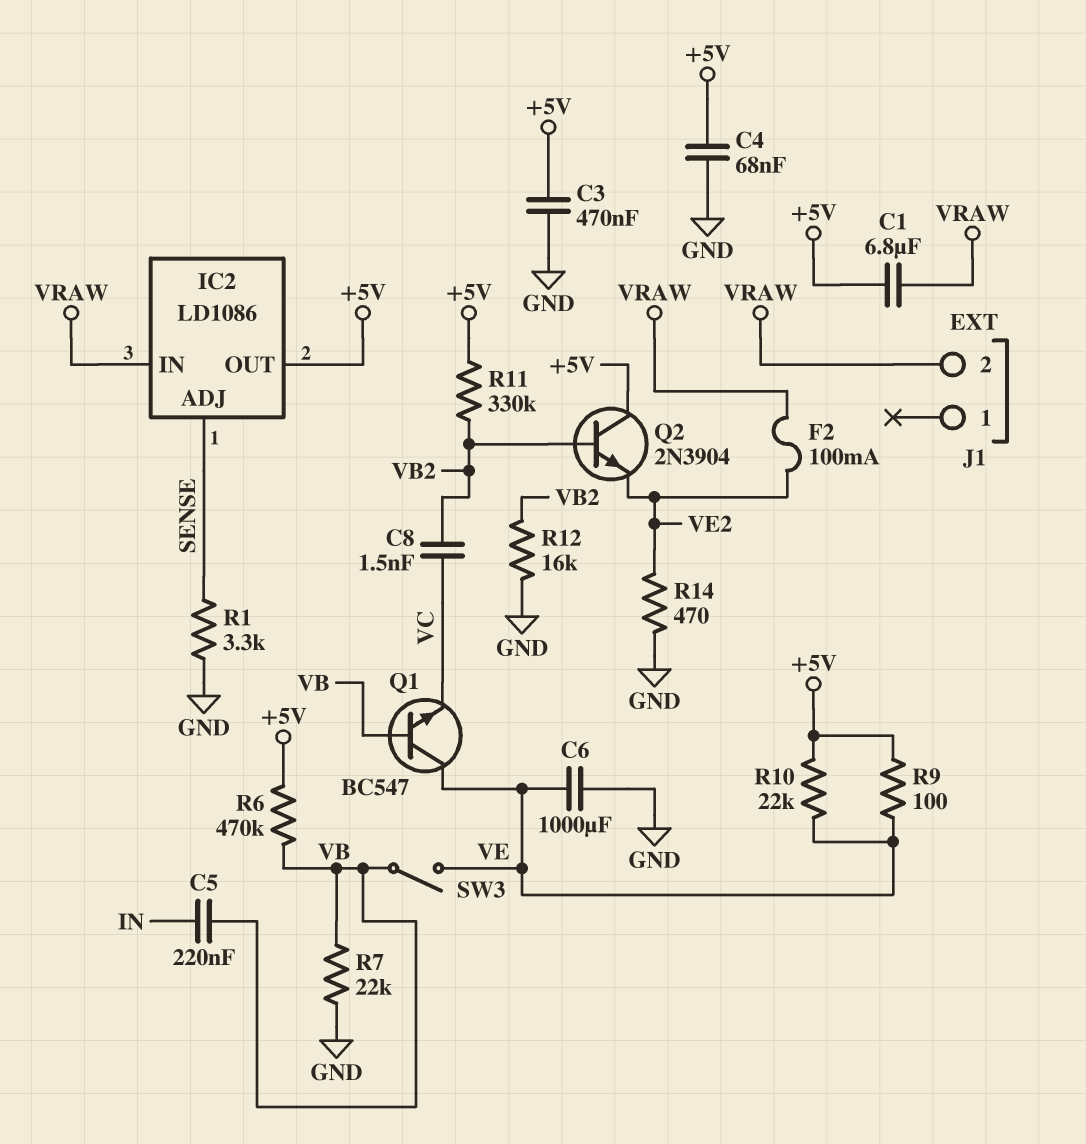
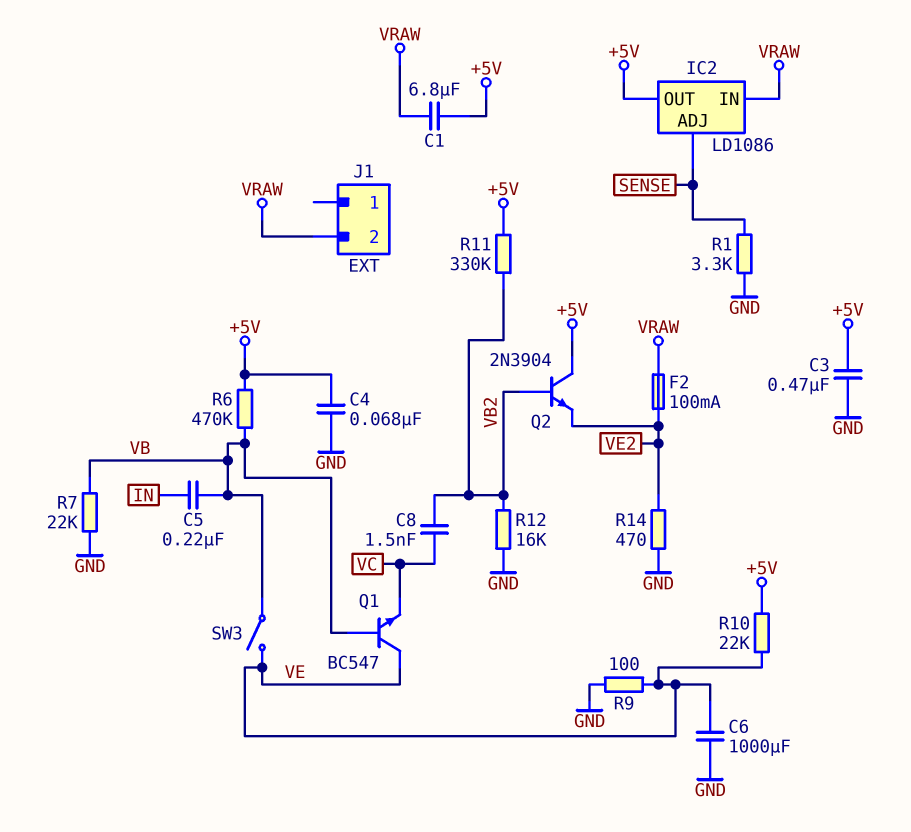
R9: 100 (+5V, VE) -> 100 (GND, VE)

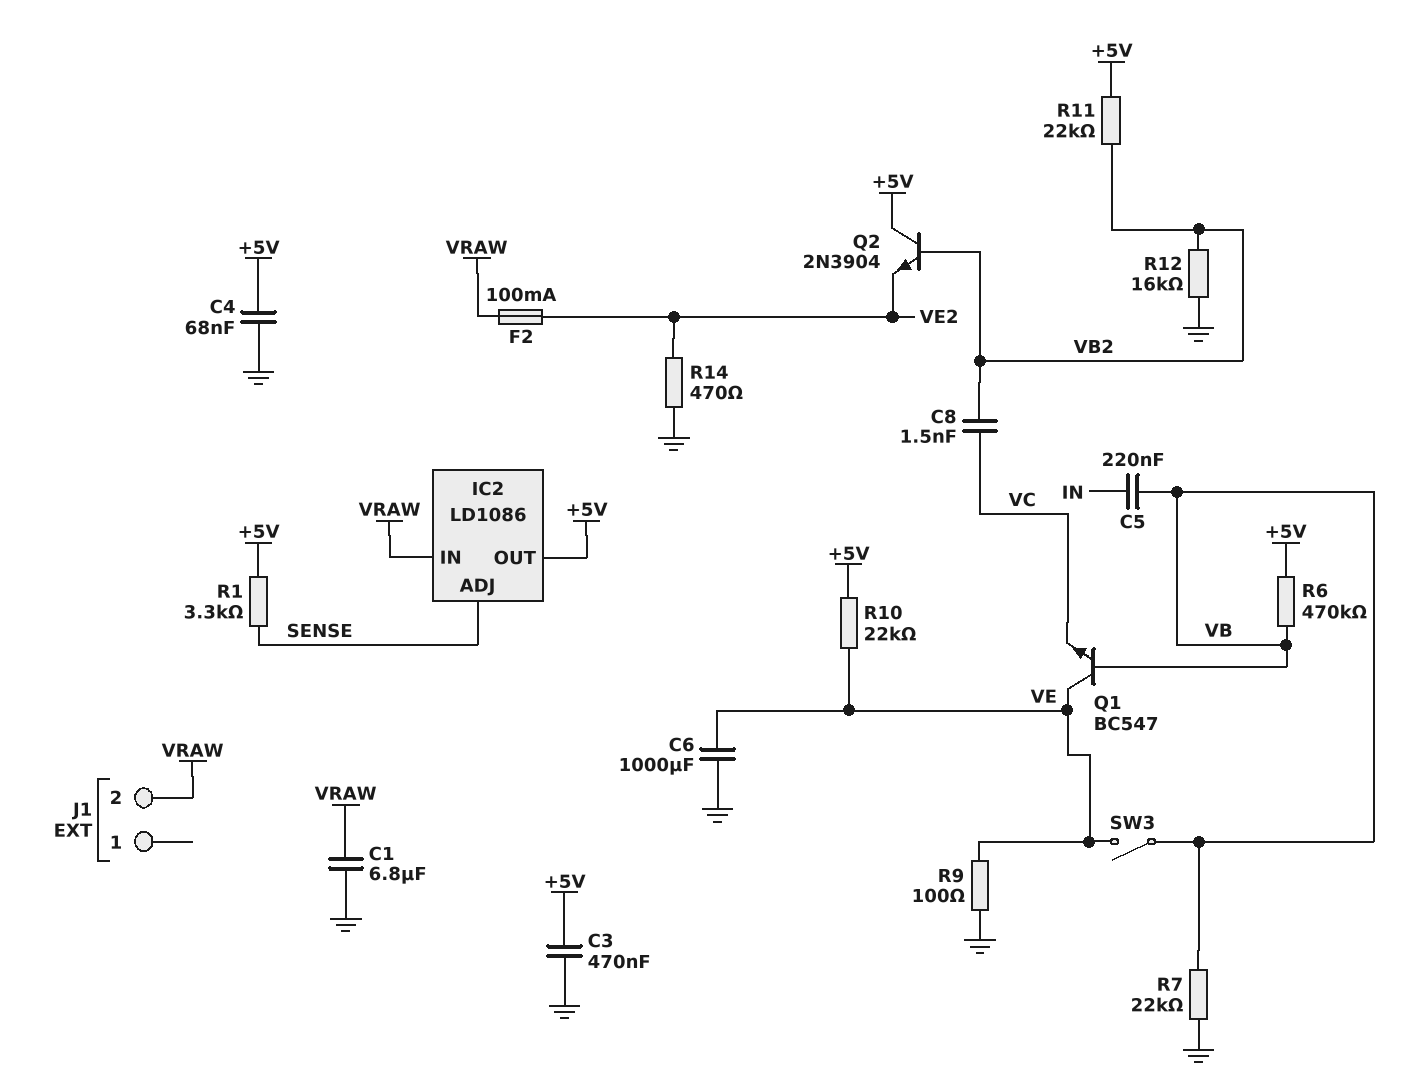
C1: 6.8uF (+5V, VRAW) -> 6.8uF (GND, VRAW)
R1: 3.3k (GND, SENSE) -> 3.3k (+5V, SENSE)
R11: 330k (+5V, VB2) -> 22k (+5V, VB2)

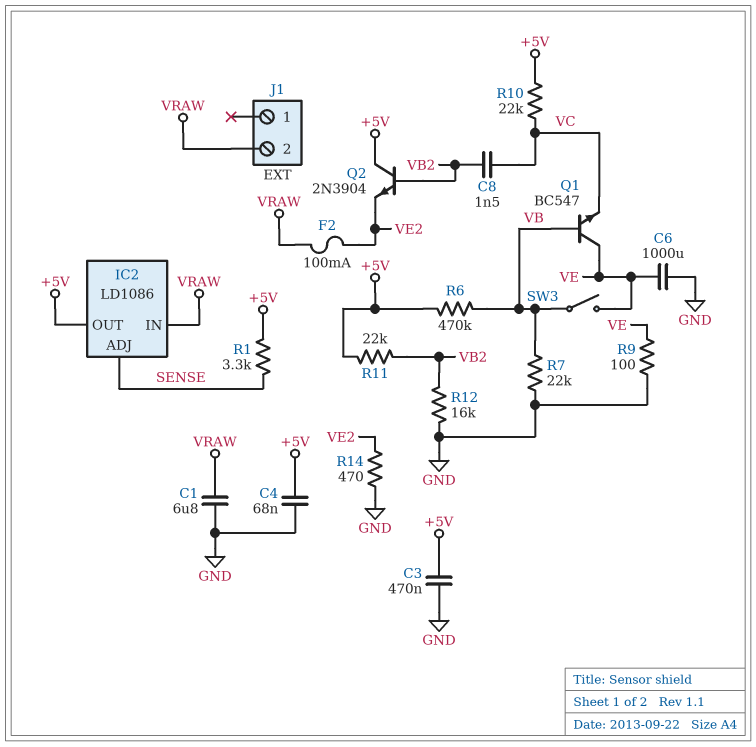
C5: 220nF (IN, VB) -> none
R10: 22k (+5V, VE) -> 22k (+5V, VC)

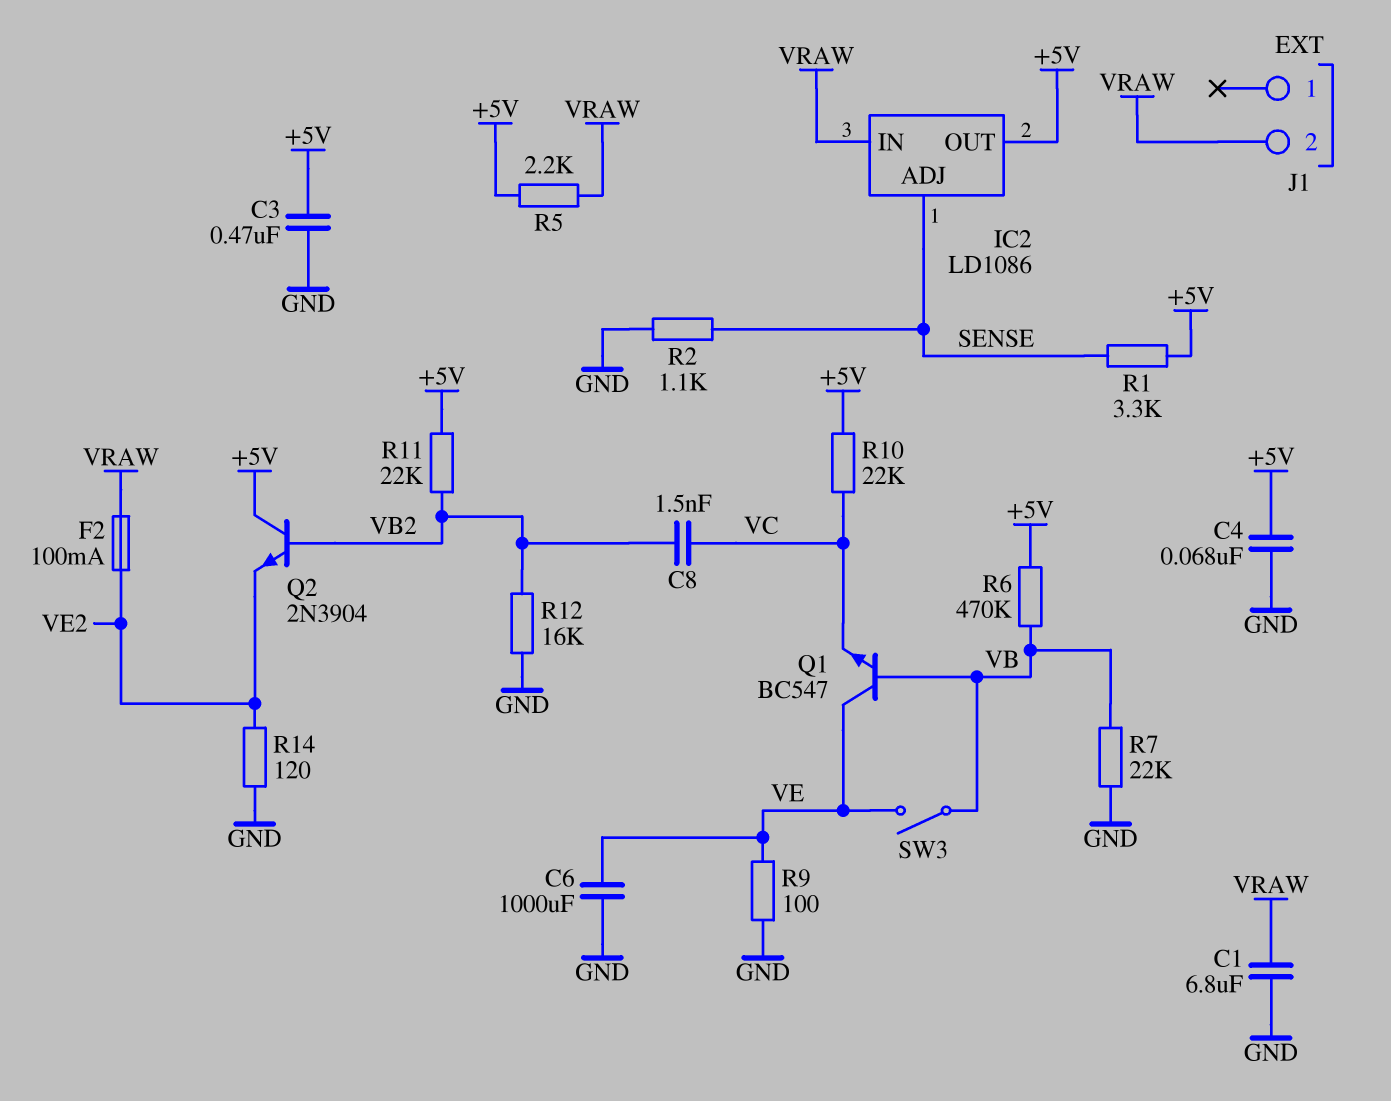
R2: none -> 1.1k (GND, SENSE)
R5: none -> 2.2k (+5V, VRAW)
R14: 470 (GND, VE2) -> 120 (GND, VE2)

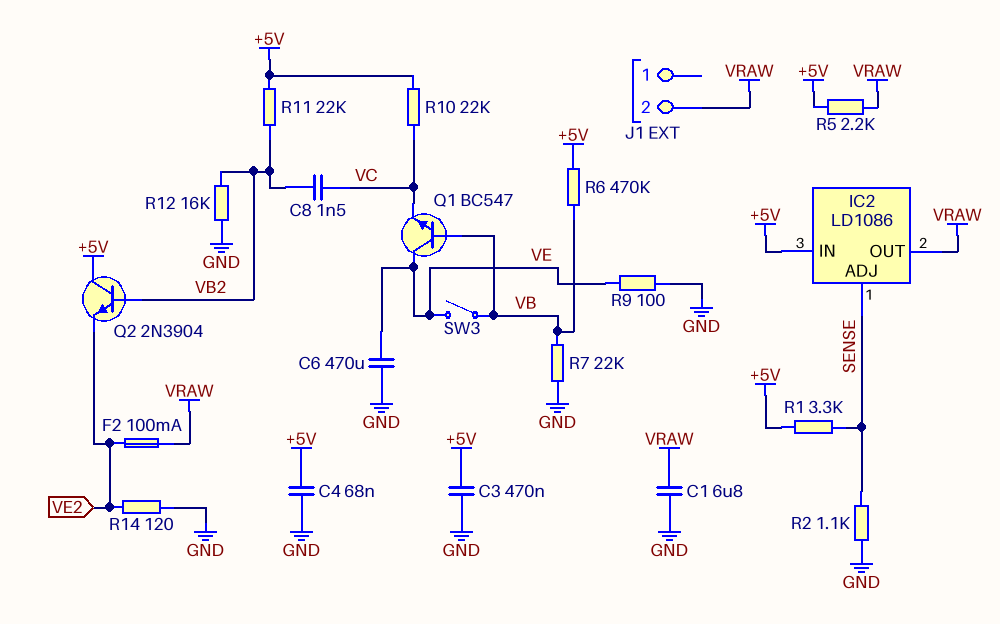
C6: 1000uF (GND, VE) -> 470uF (GND, VE)
IC2 pin IN: VRAW -> +5V
IC2 pin OUT: +5V -> VRAW

